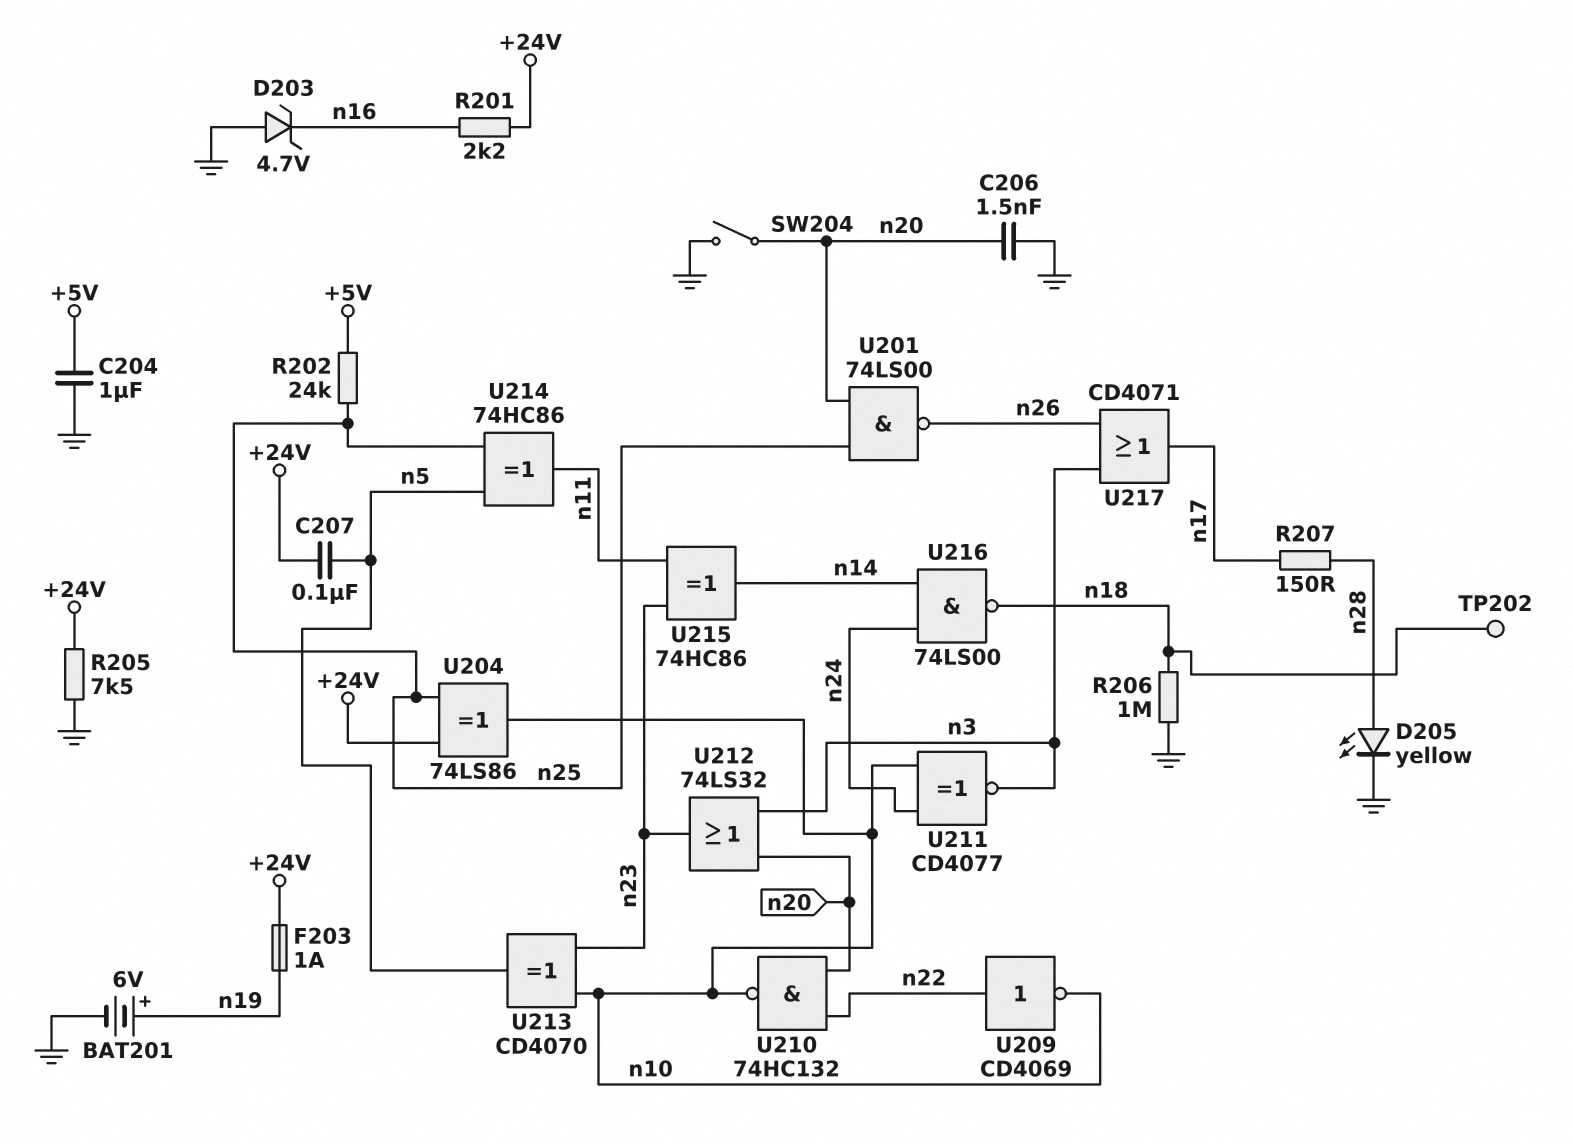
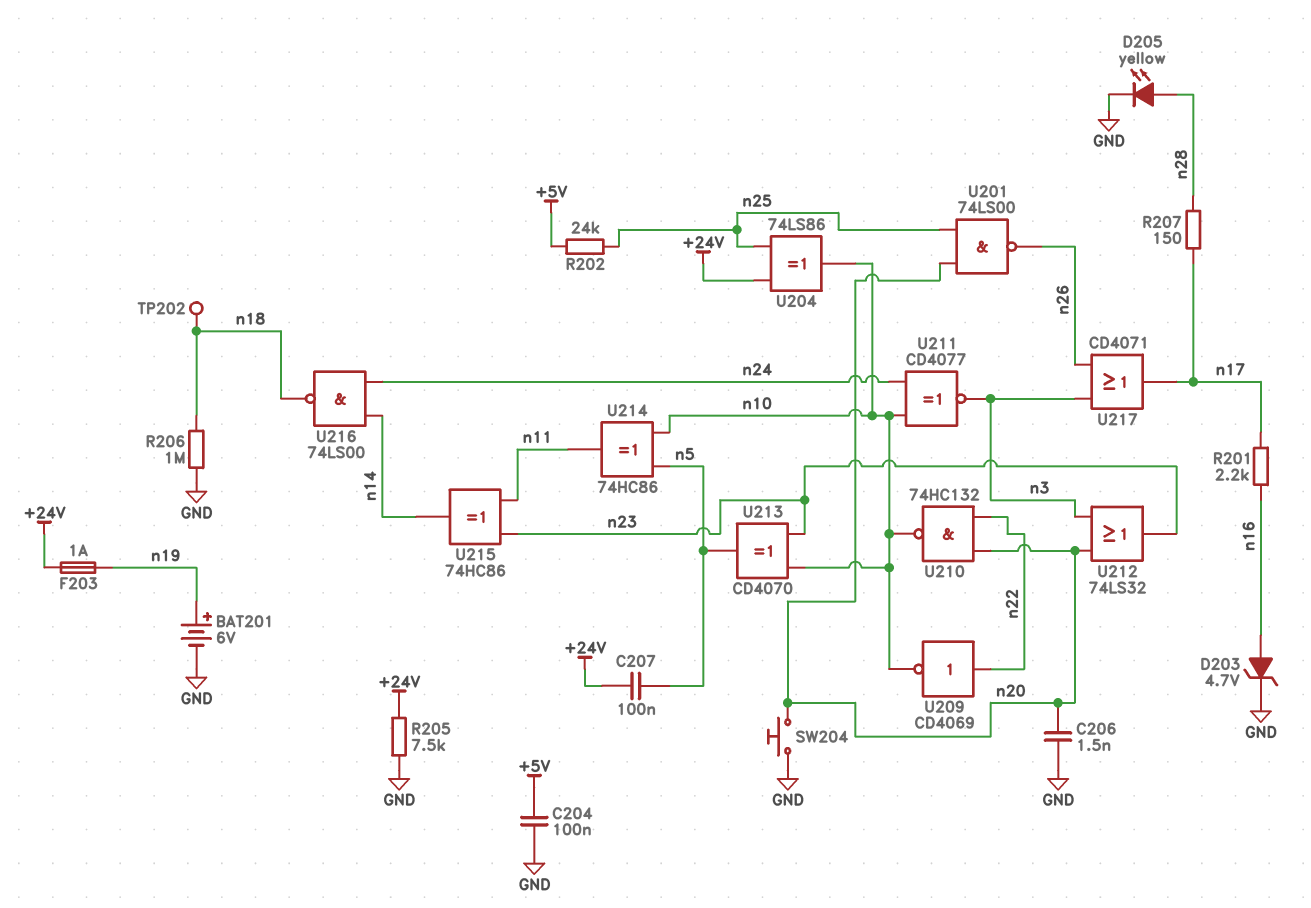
C204: 1uF (+5V, GND) -> 100nF (+5V, GND)
D203: zener 4.7V (A GND, K n16) -> zener 4.7V (A n16, K GND)
R201: 2.2k (+24V, n16) -> 2.2k (n16, n17)
SW204: switch (GND, n20) -> button (GND, n20)
U214: XOR 74HC86 (in n5, in n25, out n11) -> XOR 74HC86 (in n5, in n10, out n11)

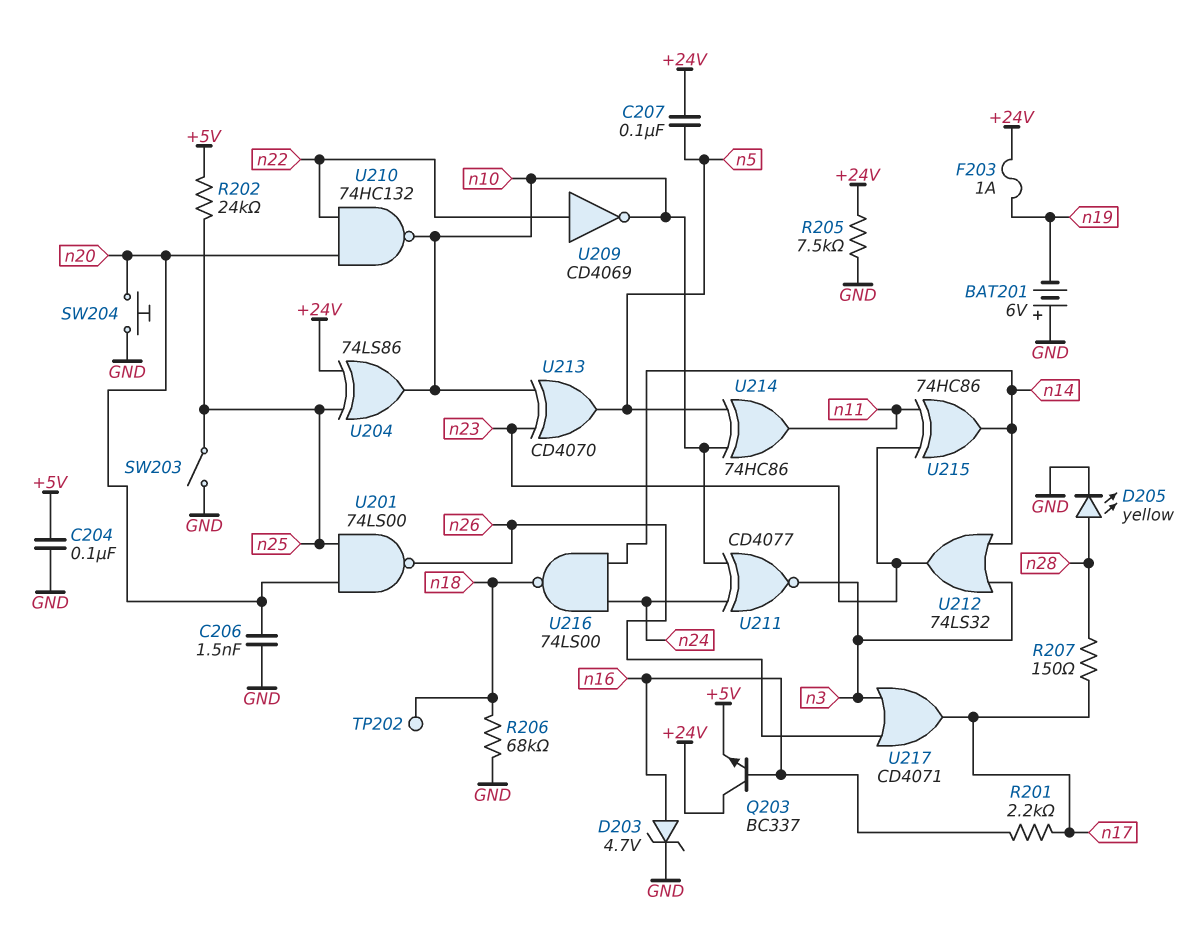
BAT201: 6V (plus n19, minus GND) -> 6V (plus GND, minus n19)
Q203: none -> NPN BC337 (B n16, C +24V, E +5V)
R206: 1M (GND, n18) -> 68k (GND, n18)
SW203: none -> switch (GND, n25)
U212: OR 74LS32 (in n3, in n20, out n23) -> OR 74LS32 (in n3, in n14, out n23)

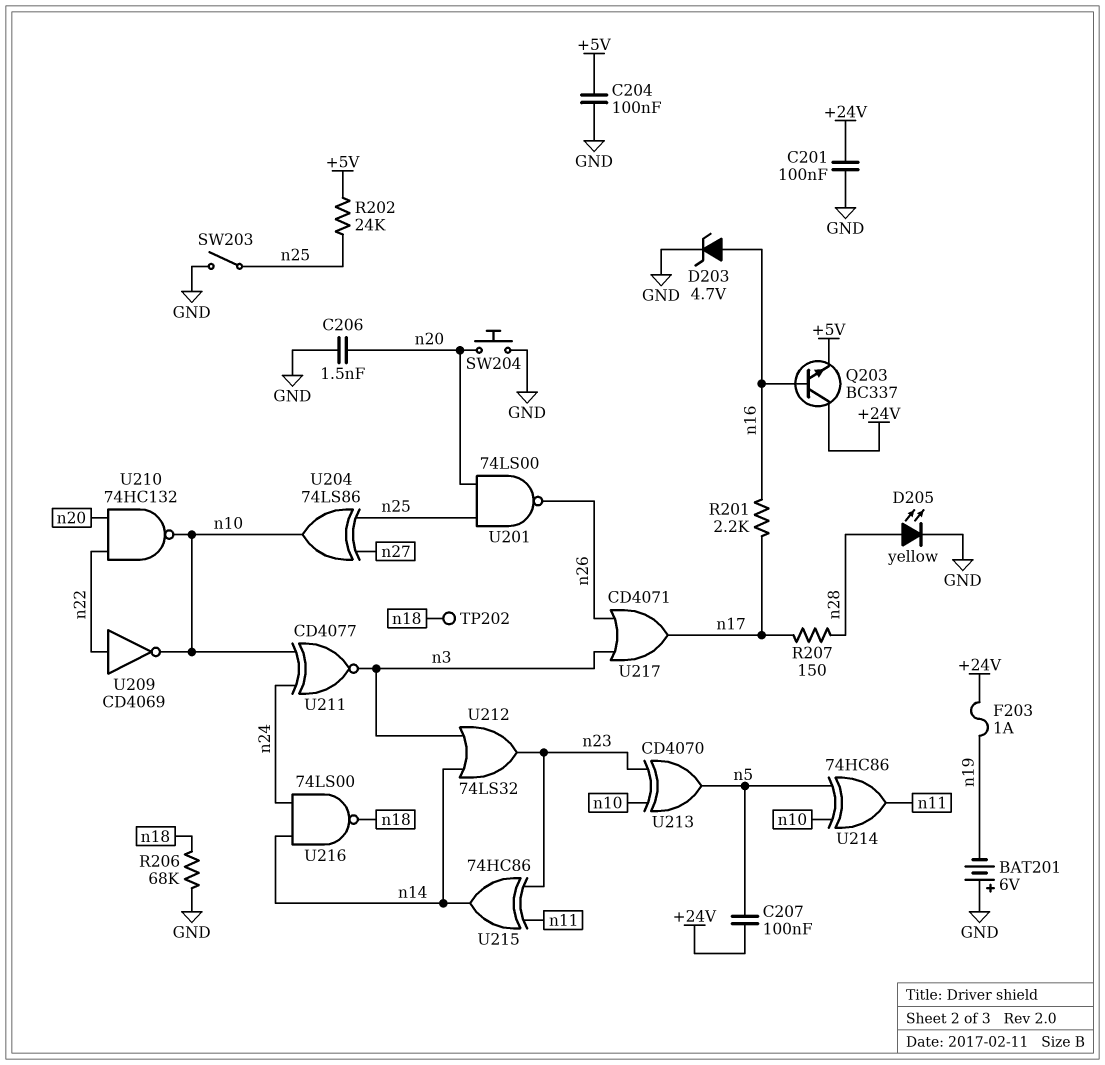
C201: none -> 100nF (+24V, GND)
R205: 7.5k (+24V, GND) -> none
U204: XOR 74LS86 (in +24V, in n25, out n10) -> XOR 74LS86 (in n25, in n27, out n10)

